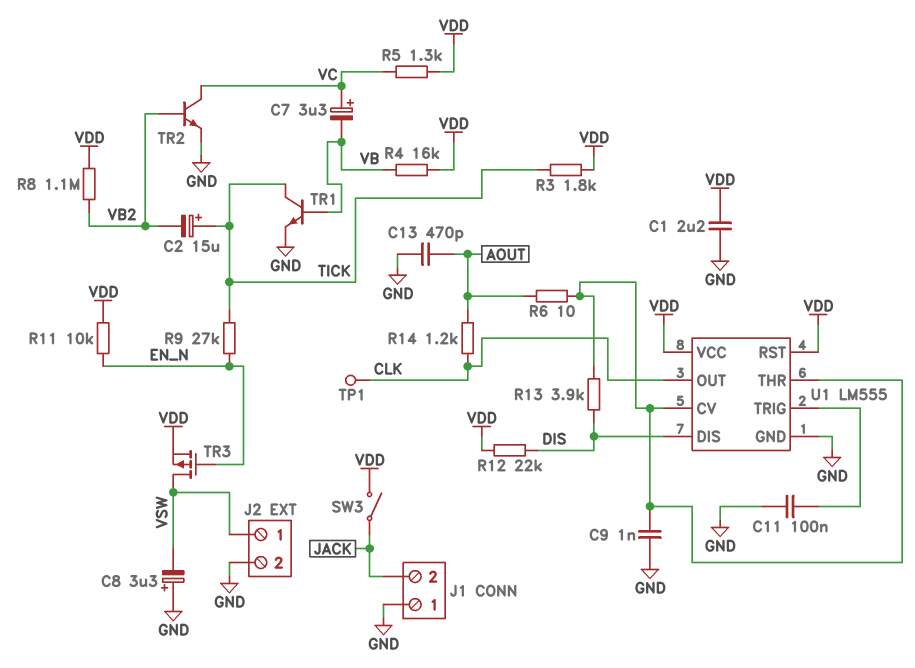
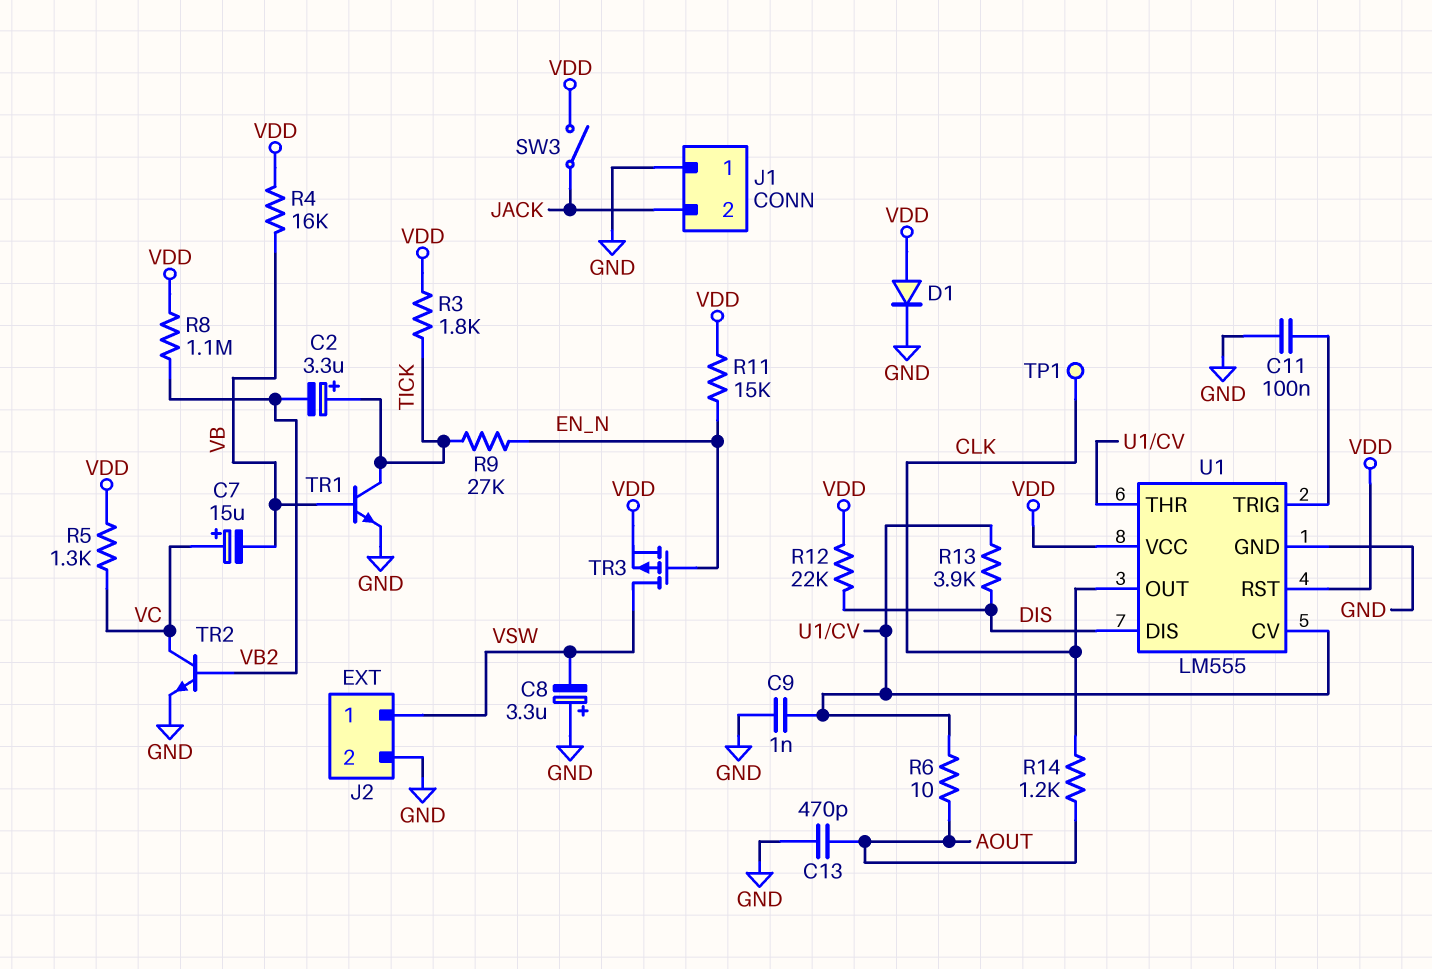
C1: 2.2uF (GND, VDD) -> none
C2: 15uF (plus TICK, minus VB2) -> 3.3uF (plus TICK, minus VB2)
C7: 3.3uF (plus VC, minus VB) -> 15uF (plus VC, minus VB)
D1: none -> diode (A VDD, K GND)
R11: 10k (EN_N, VDD) -> 15k (EN_N, VDD)

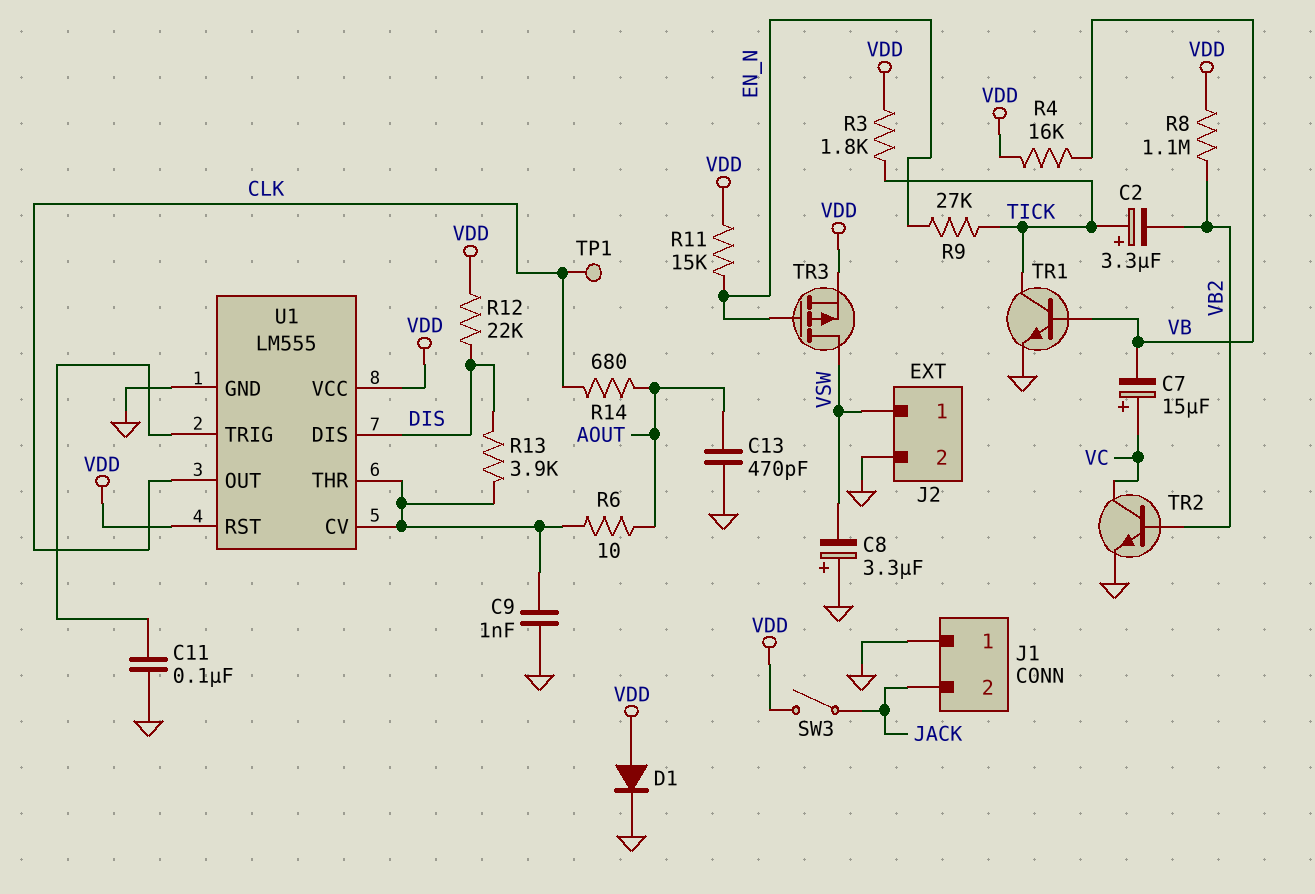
R5: 1.3k (VC, VDD) -> none
R14: 1.2k (AOUT, CLK) -> 680 (AOUT, CLK)

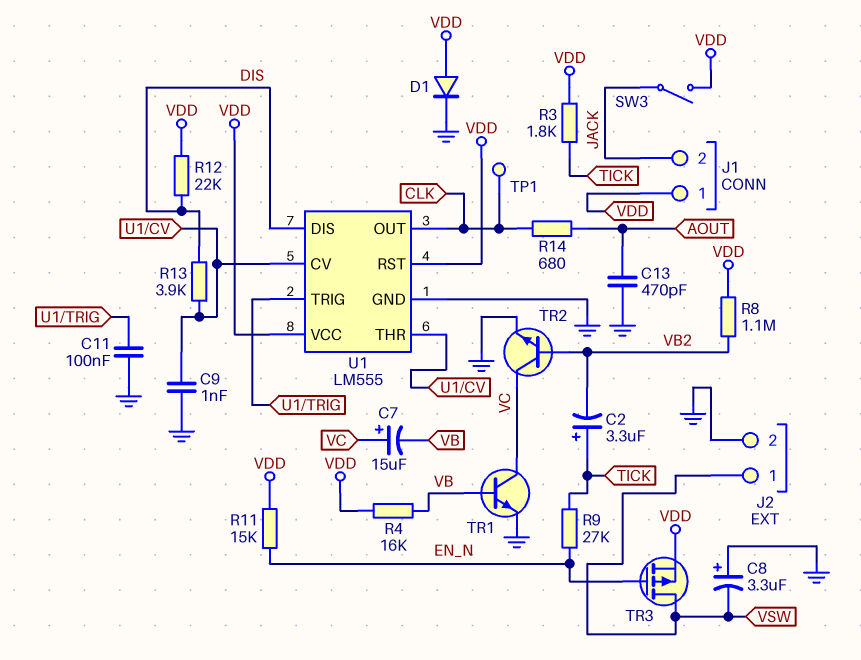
J1 pin 1: GND -> VDD
R6: 10 (AOUT, U1/CV) -> none
TR1: NPN (B VB, C TICK, E GND) -> NPN (B VB, C VC, E GND)

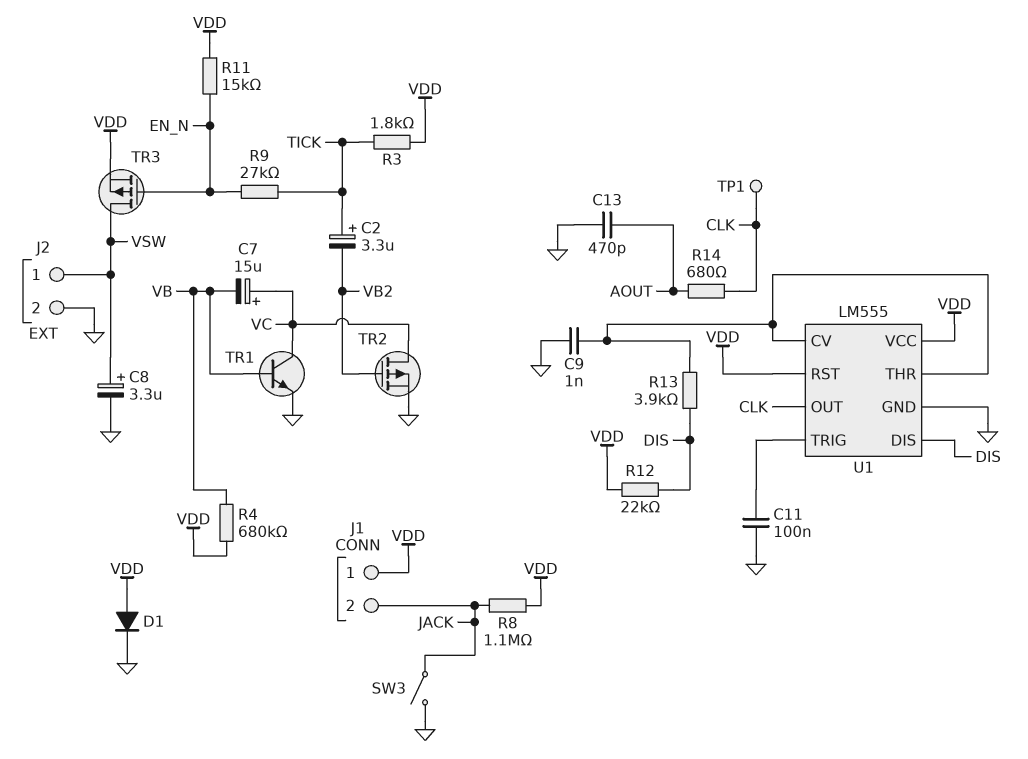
C8: 3.3uF (plus GND, minus VSW) -> 3.3uF (plus VSW, minus GND)
R4: 16k (VB, VDD) -> 680k (VB, VDD)
R8: 1.1M (VB2, VDD) -> 1.1M (JACK, VDD)
SW3: switch (JACK, VDD) -> switch (GND, JACK)
TR2: NPN (B VB2, C VC, E GND) -> PMOS (G VB2, D VC, S GND)

